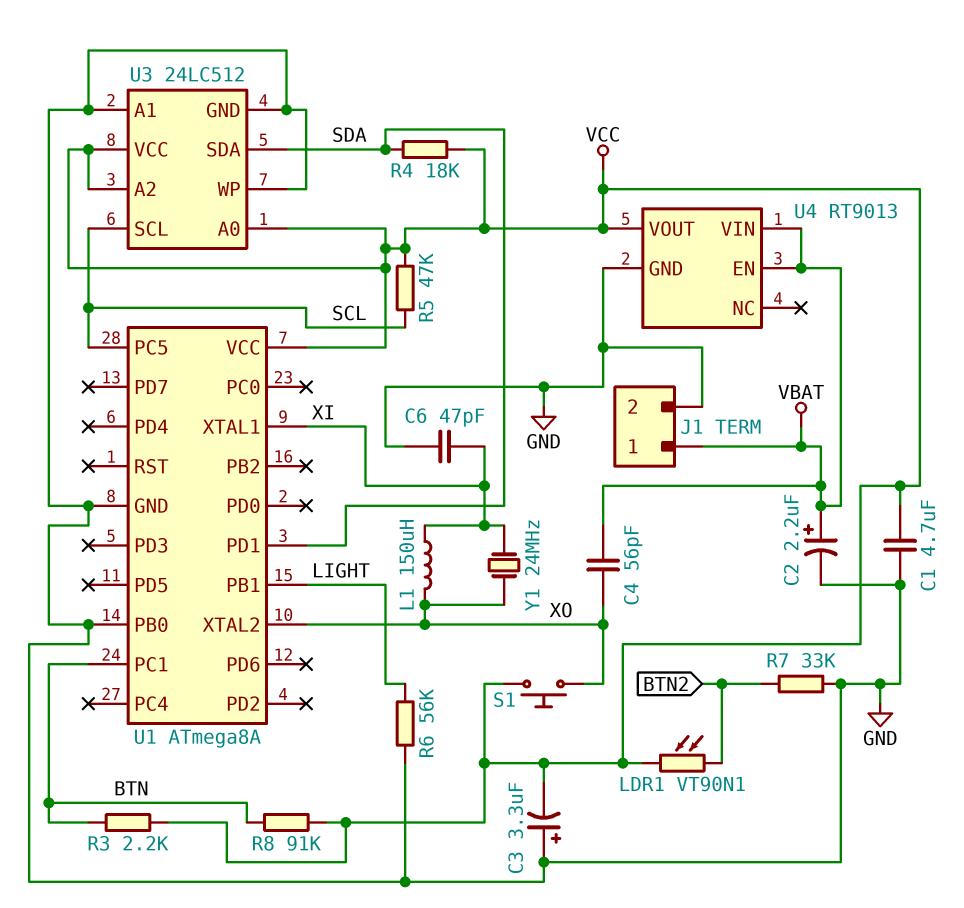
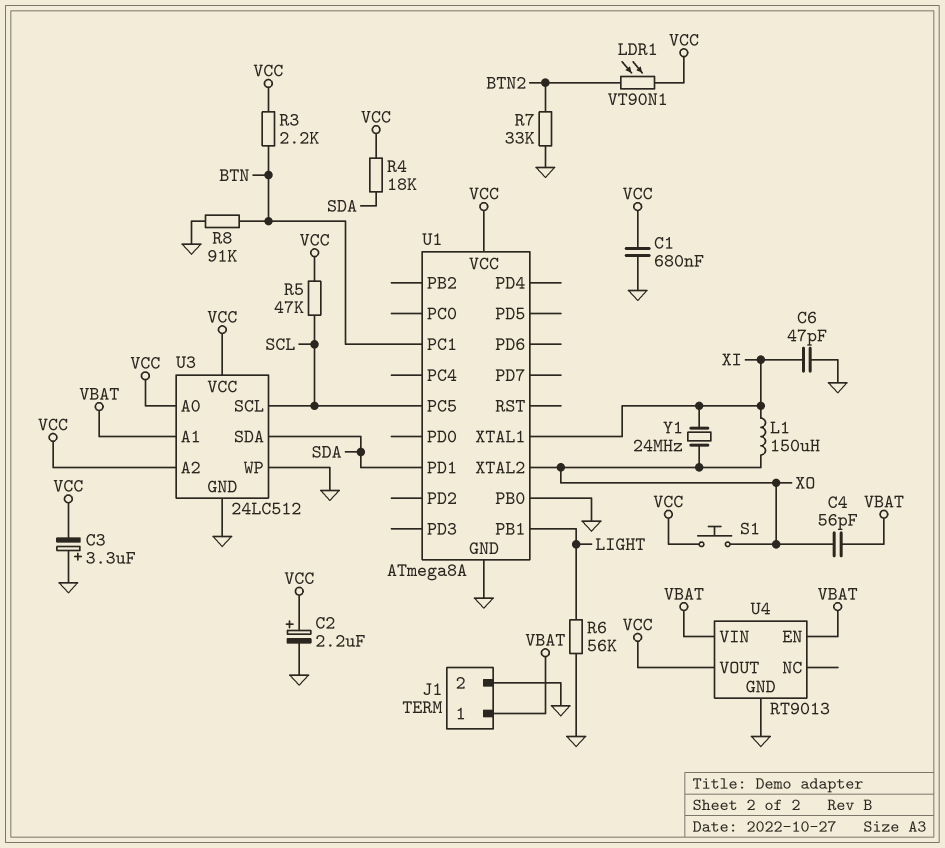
C1: 4.7uF (GND, VCC) -> 680nF (GND, VCC)
C2: 2.2uF (plus VBAT, minus GND) -> 2.2uF (plus VCC, minus GND)
R8: 91k (BTN, VCC) -> 91k (BTN, GND)
U3 pin A1: GND -> VBAT

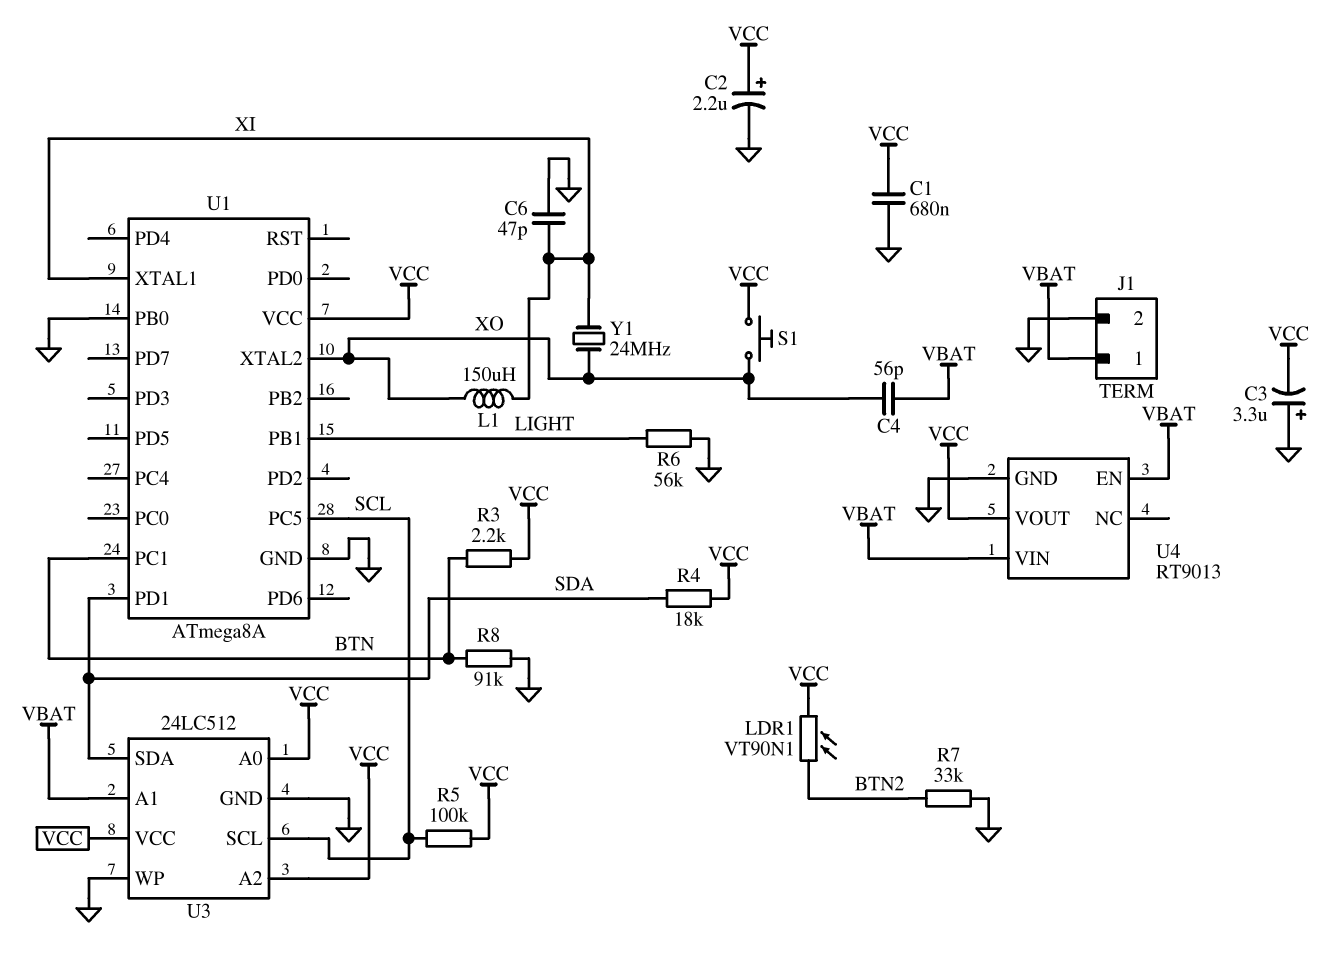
R5: 47k (SCL, VCC) -> 100k (SCL, VCC)

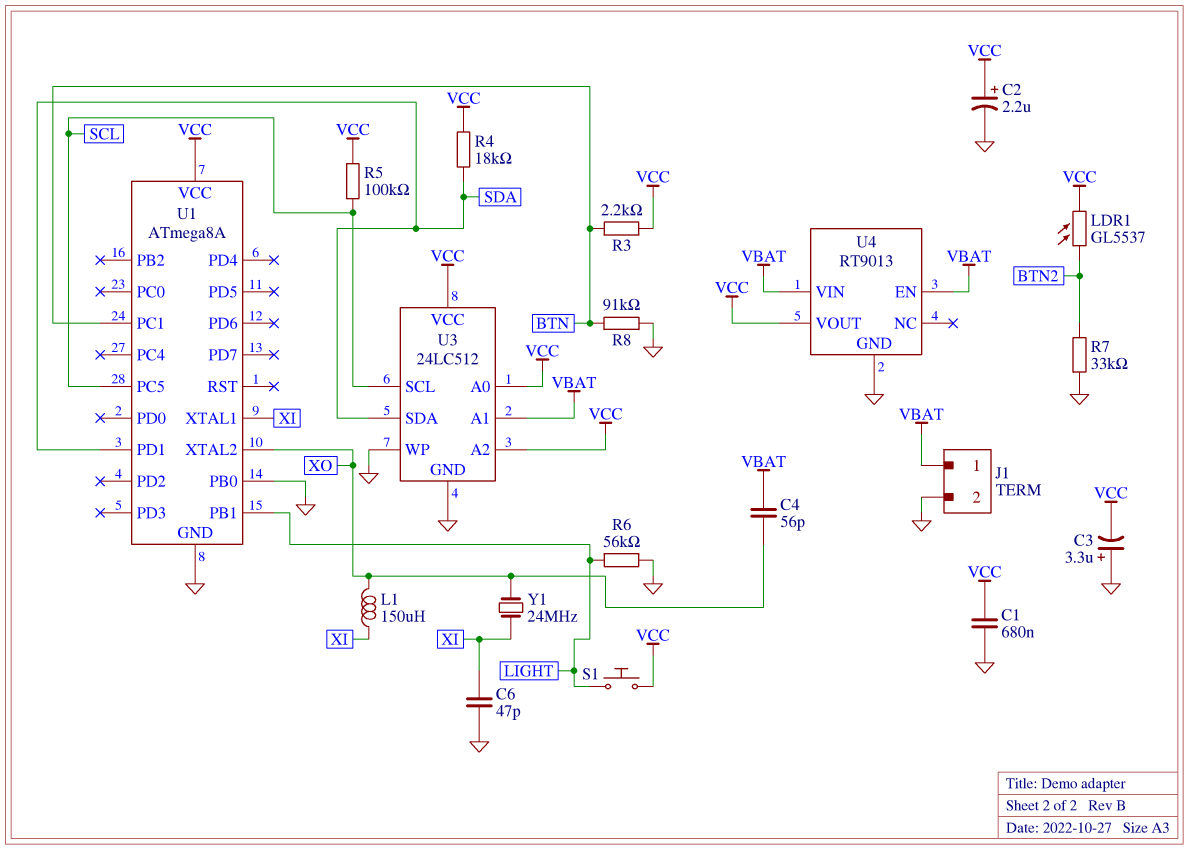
LDR1: VT90N1 (BTN2, VCC) -> GL5537 (BTN2, VCC)
S1: button (VCC, XO) -> button (LIGHT, VCC)

